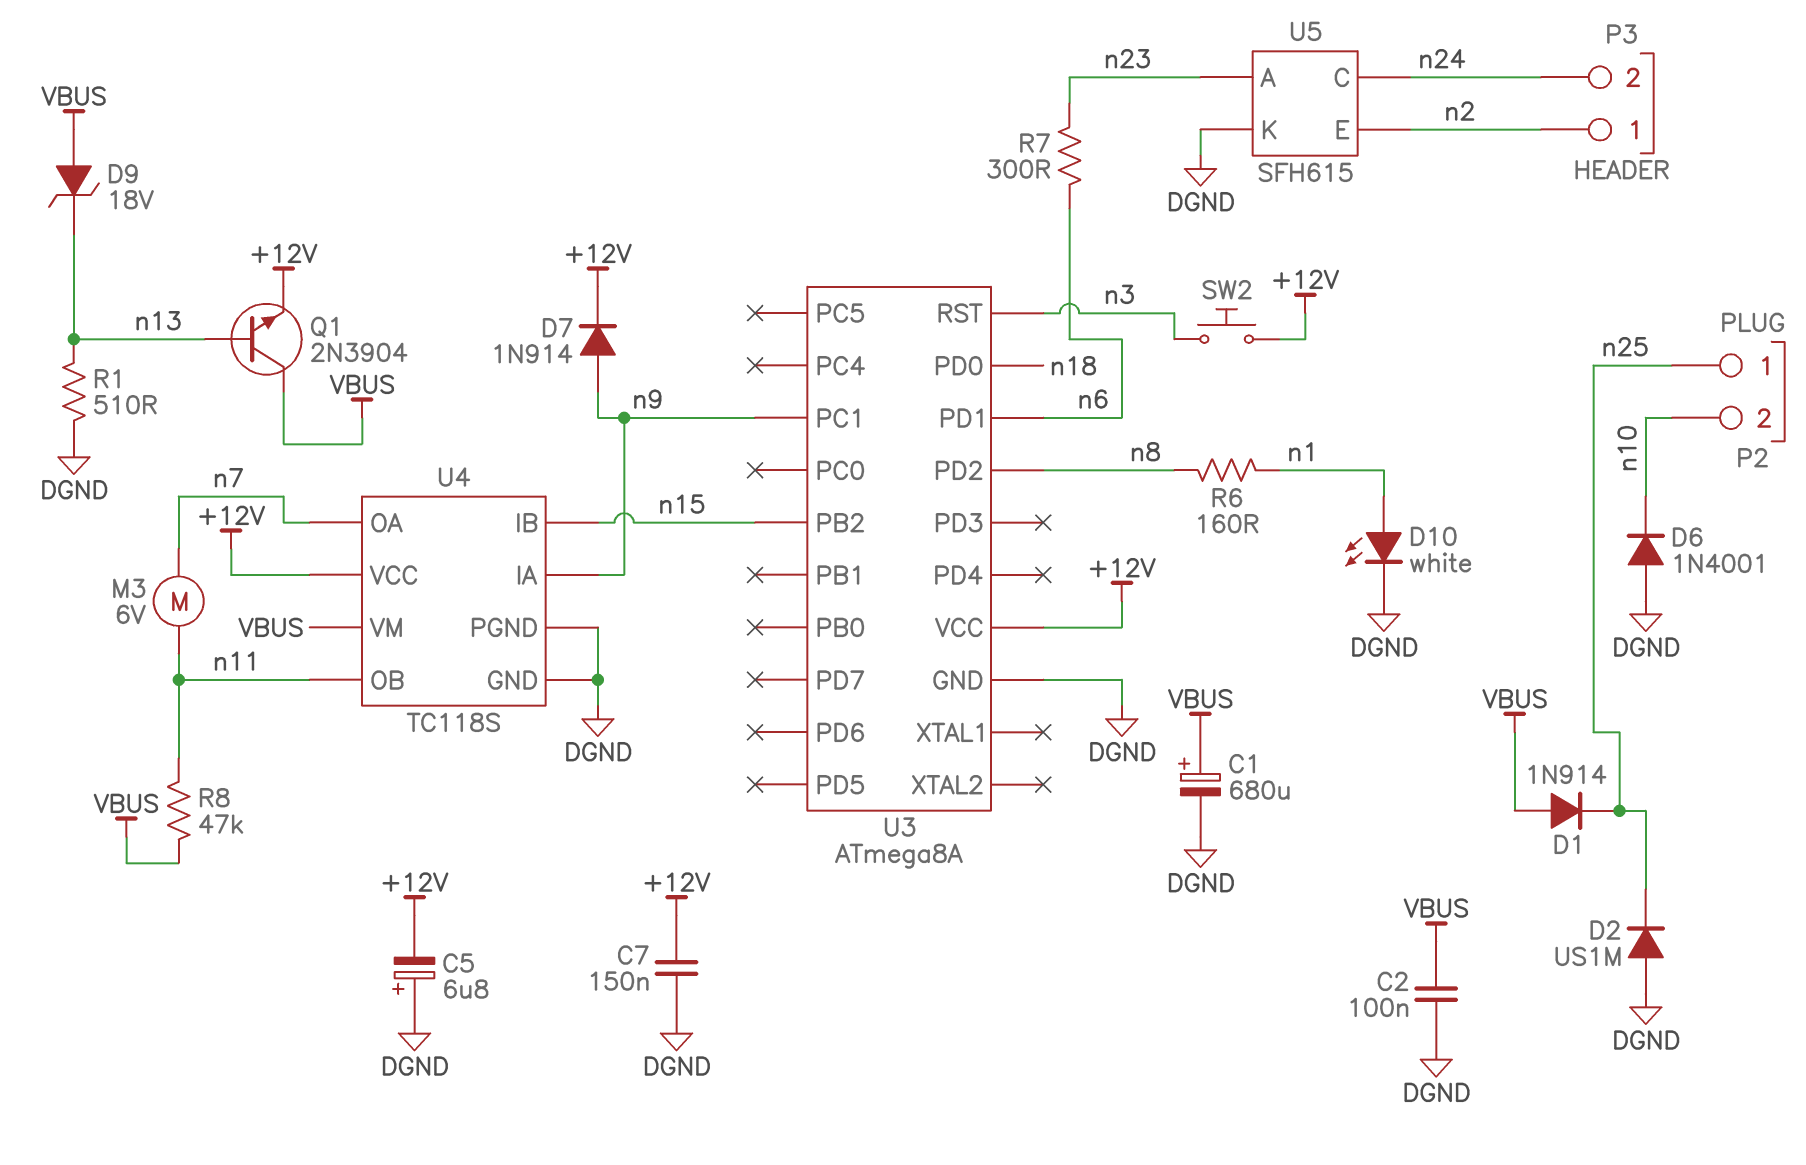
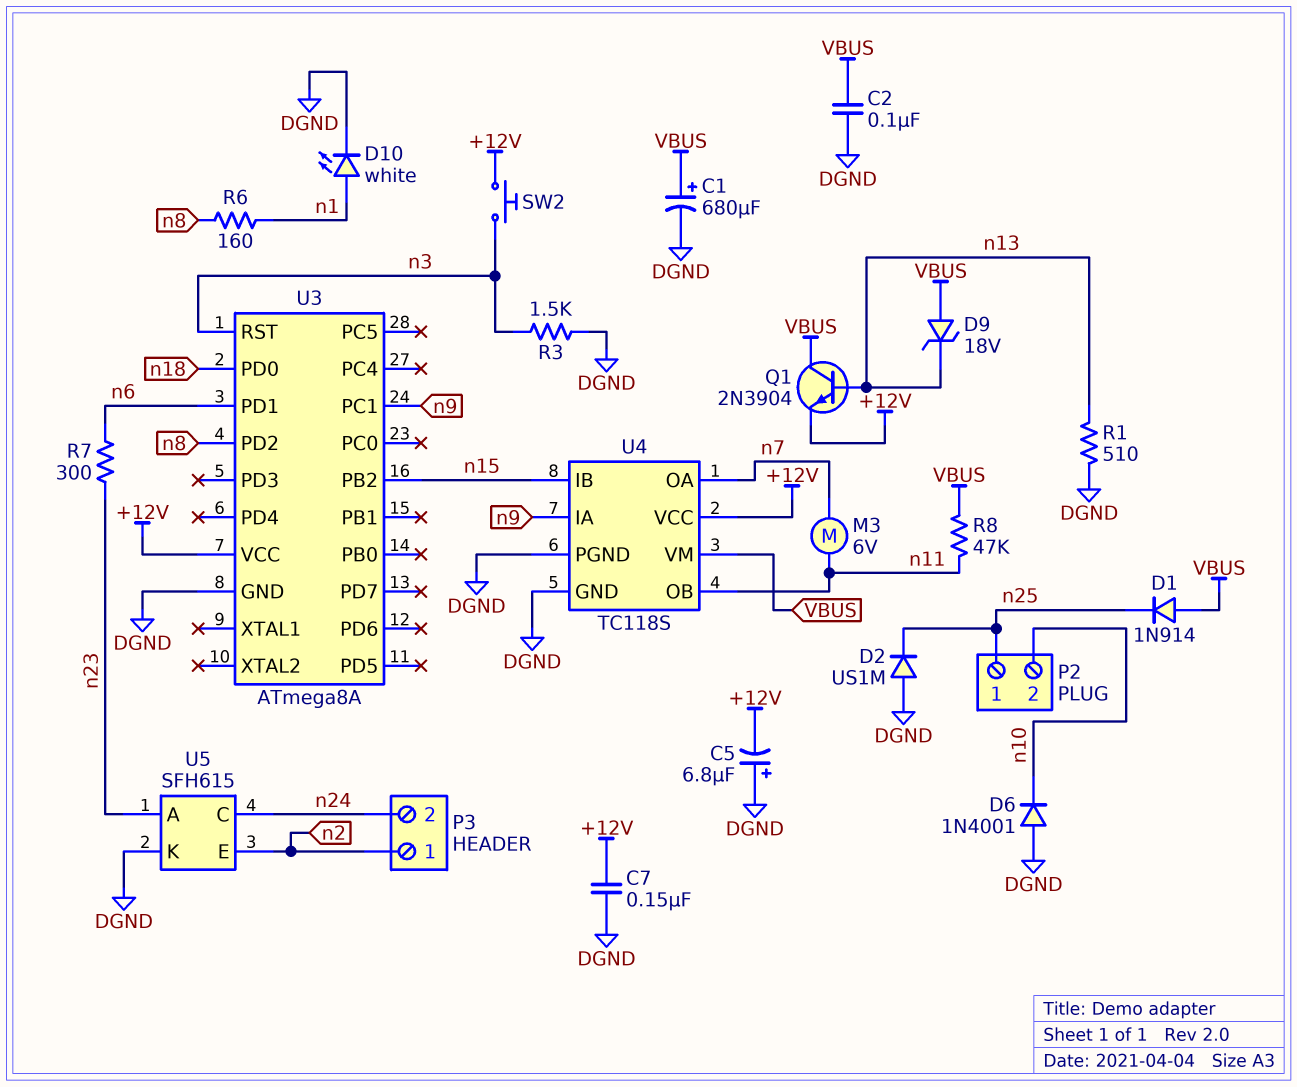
D7: diode 1N914 (A n9, K +12V) -> none
R3: none -> 1.5k (DGND, n3)

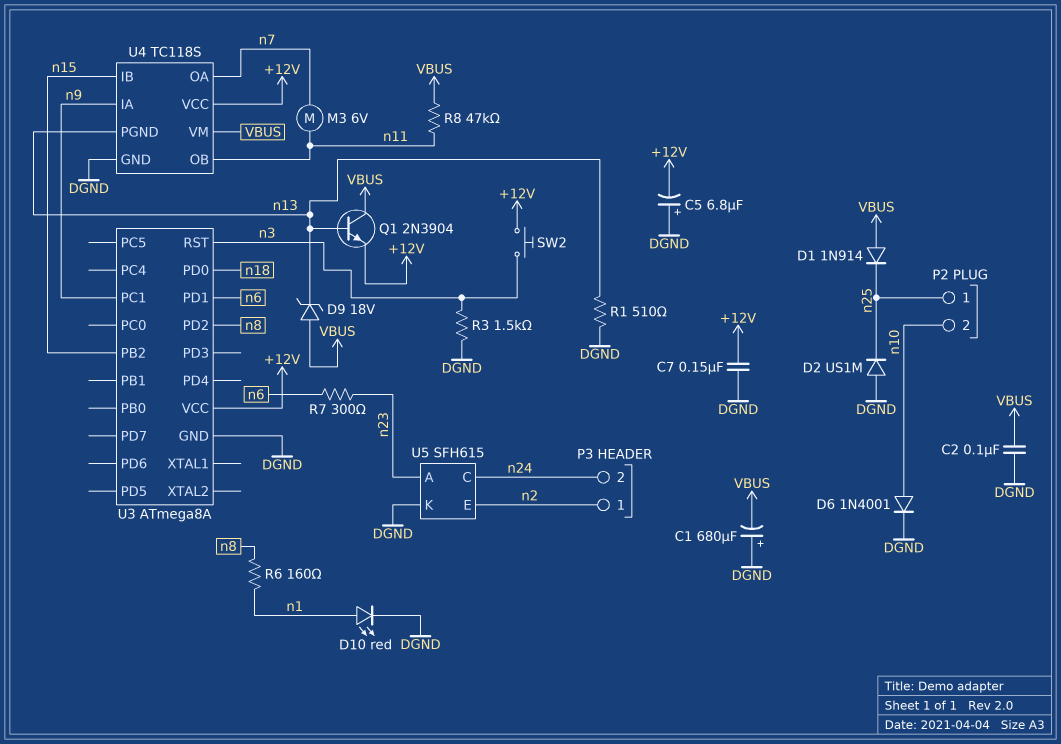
C1: 680uF (plus VBUS, minus DGND) -> 680uF (plus DGND, minus VBUS)
D6: diode 1N4001 (A DGND, K n10) -> diode 1N4001 (A n10, K DGND)
D10: LED white (A n1, K DGND) -> LED red (A n1, K DGND)
U4 pin PGND: DGND -> n13

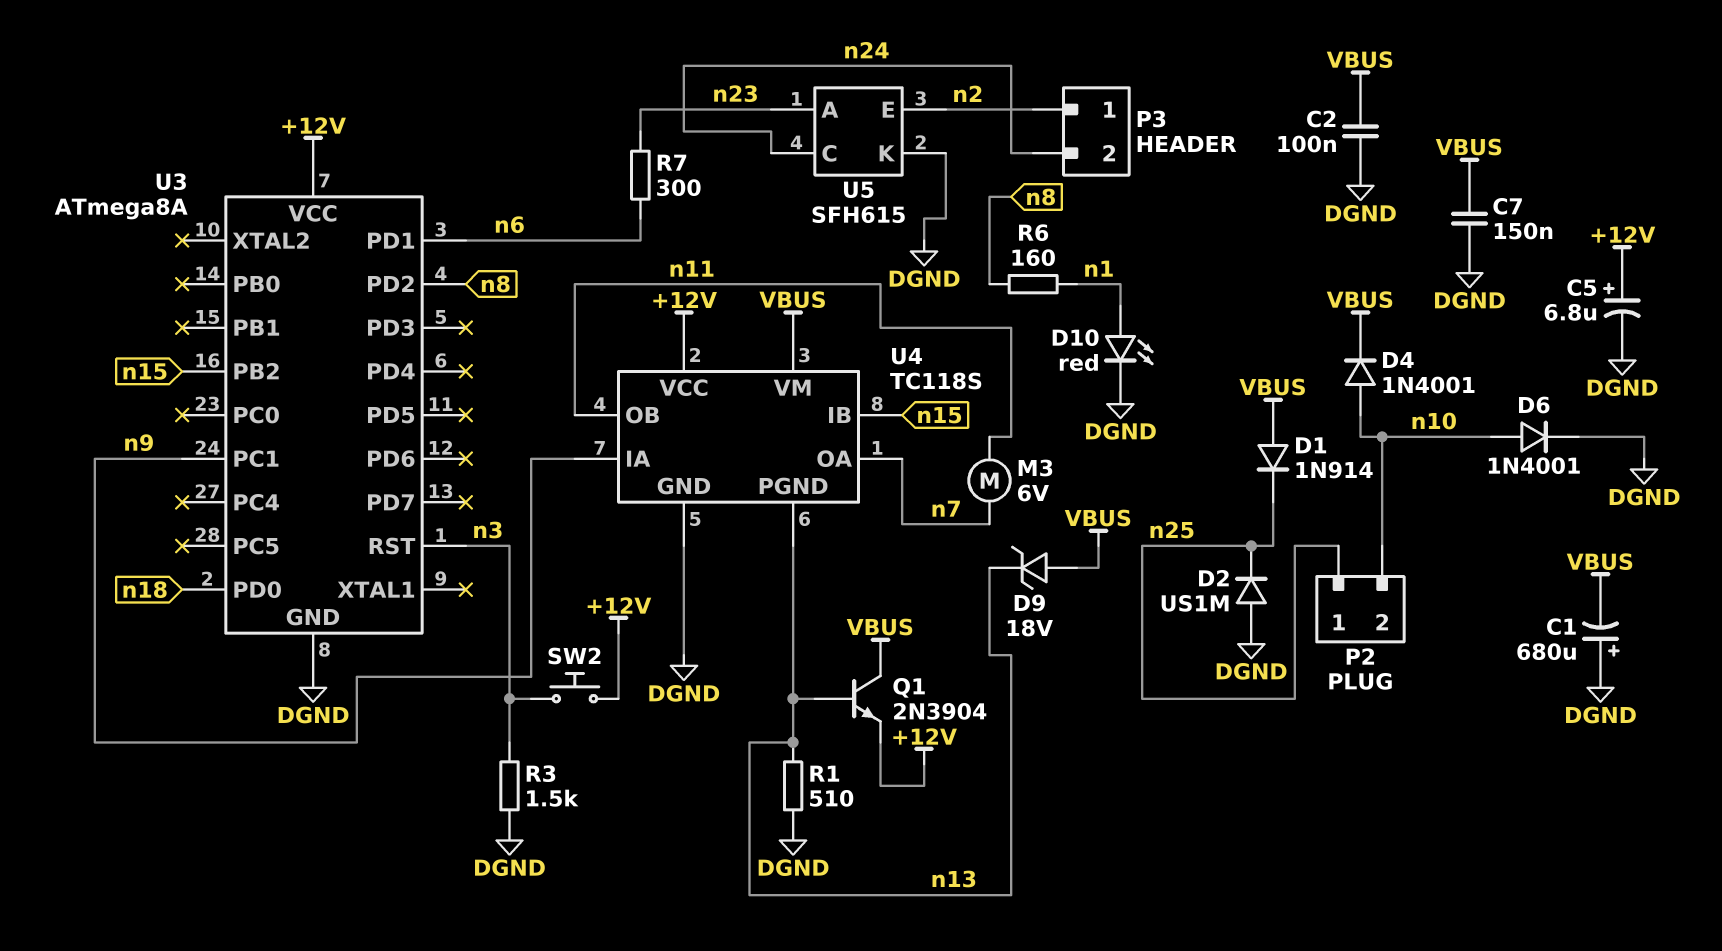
C5: 6.8uF (plus DGND, minus +12V) -> 6.8uF (plus +12V, minus DGND)
C7: 150nF (+12V, DGND) -> 150nF (DGND, VBUS)
D4: none -> diode 1N4001 (A n10, K VBUS)
R8: 47k (VBUS, n11) -> none

